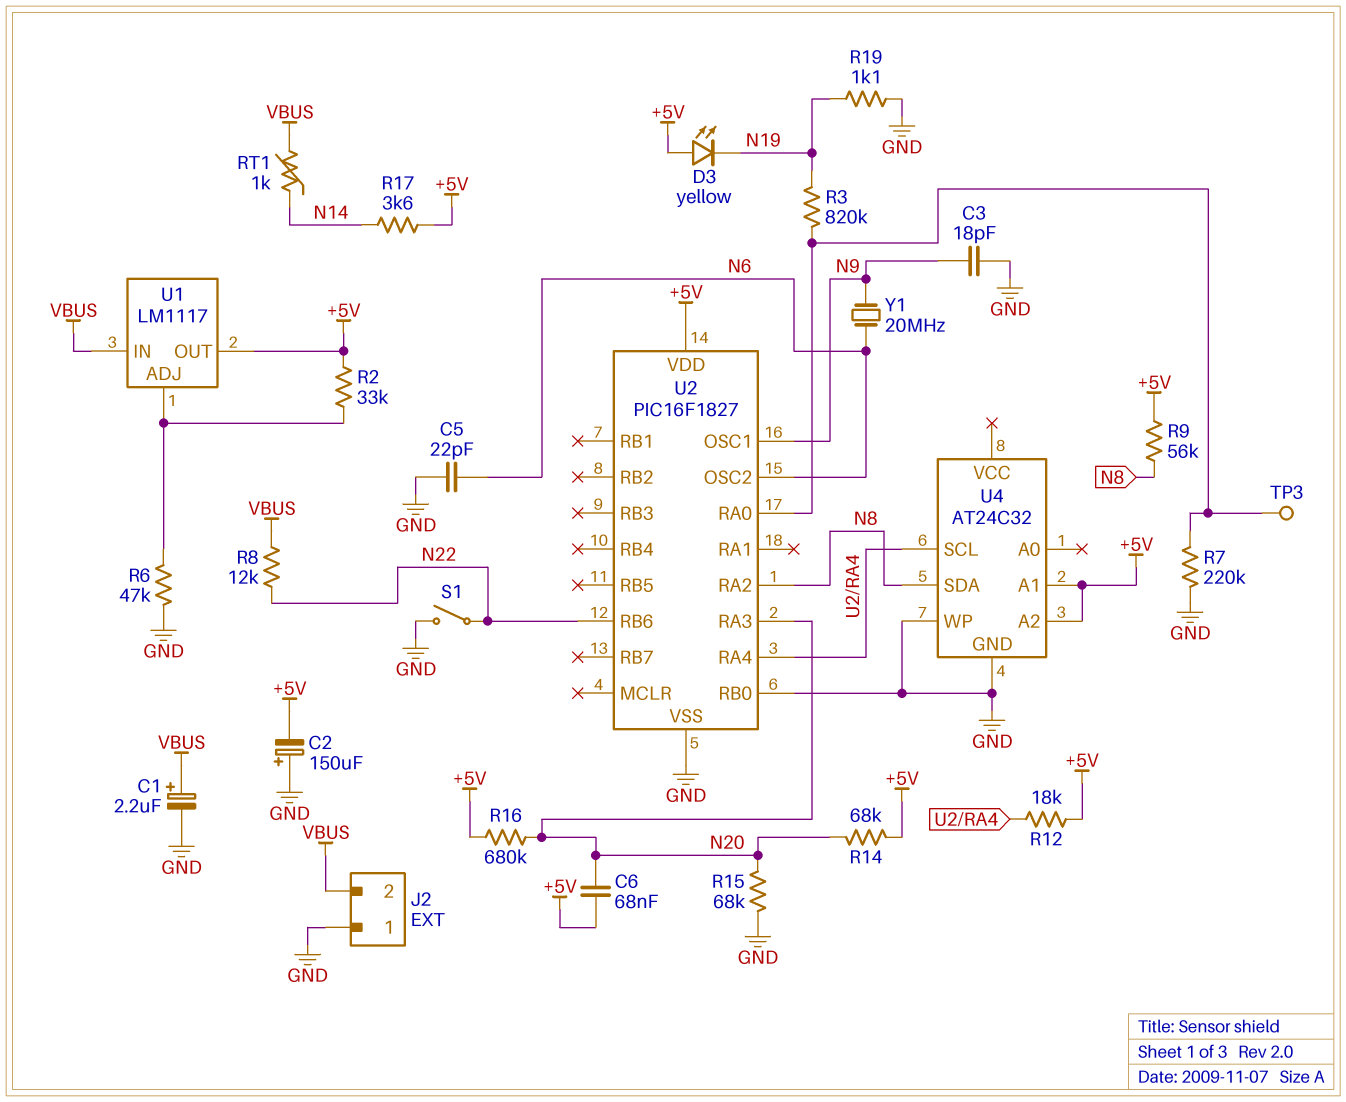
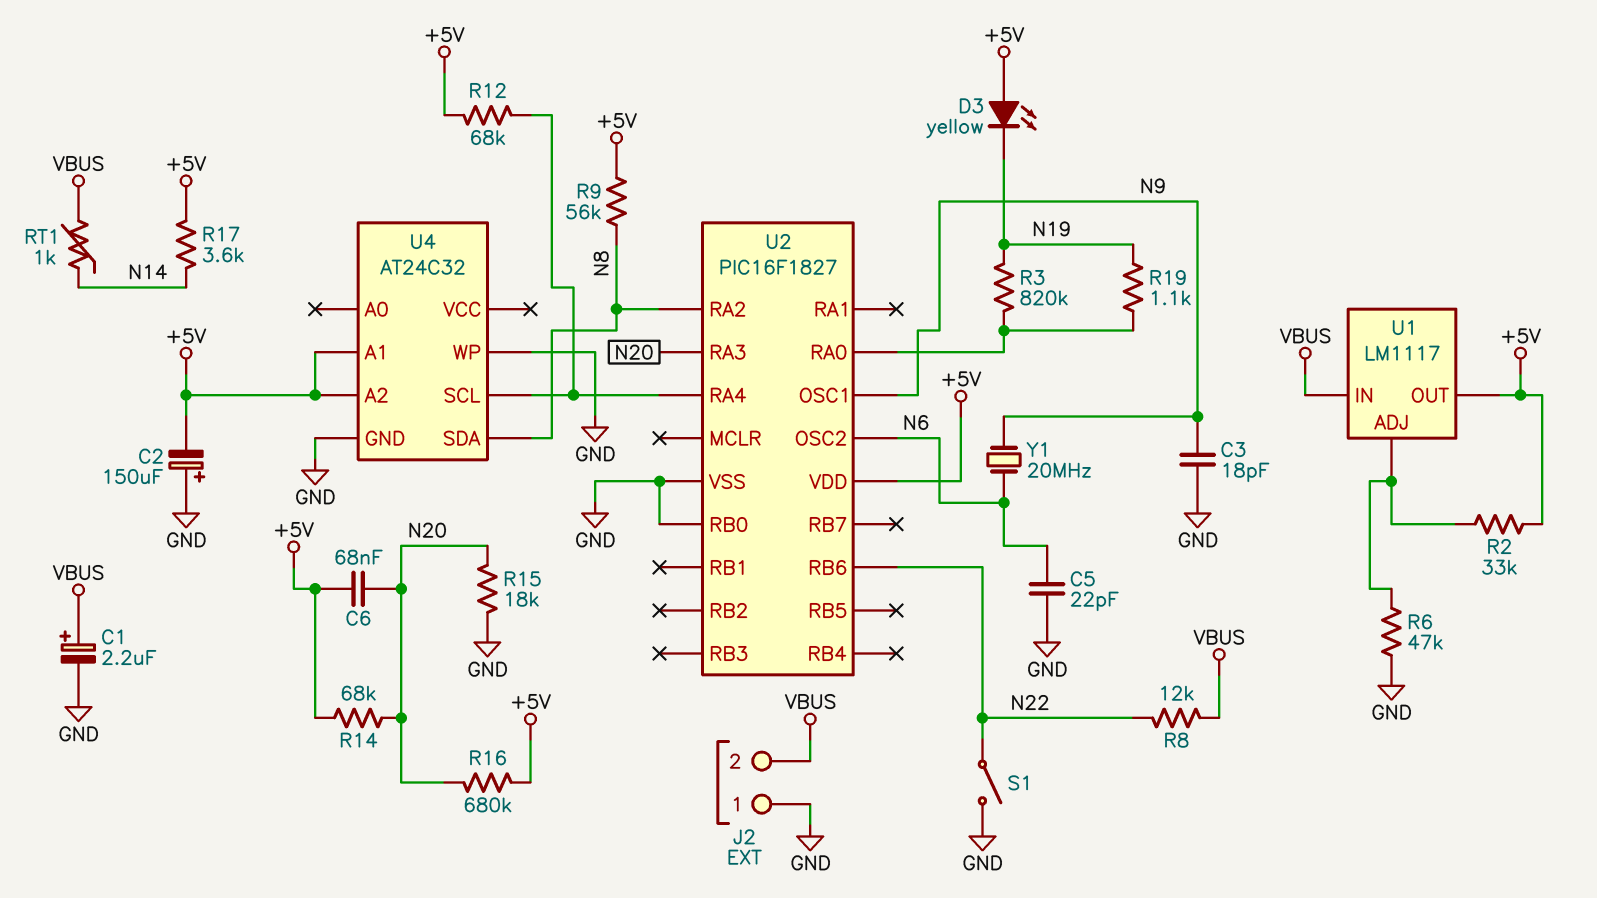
R7: 220k (GND, U2/RA0) -> none
R12: 18k (+5V, U2/RA4) -> 68k (+5V, U2/RA4)
R15: 68k (GND, N20) -> 18k (GND, N20)
R19: 1.1k (GND, N19) -> 1.1k (N19, U2/RA0)
TP3: test point (U2/RA0) -> none

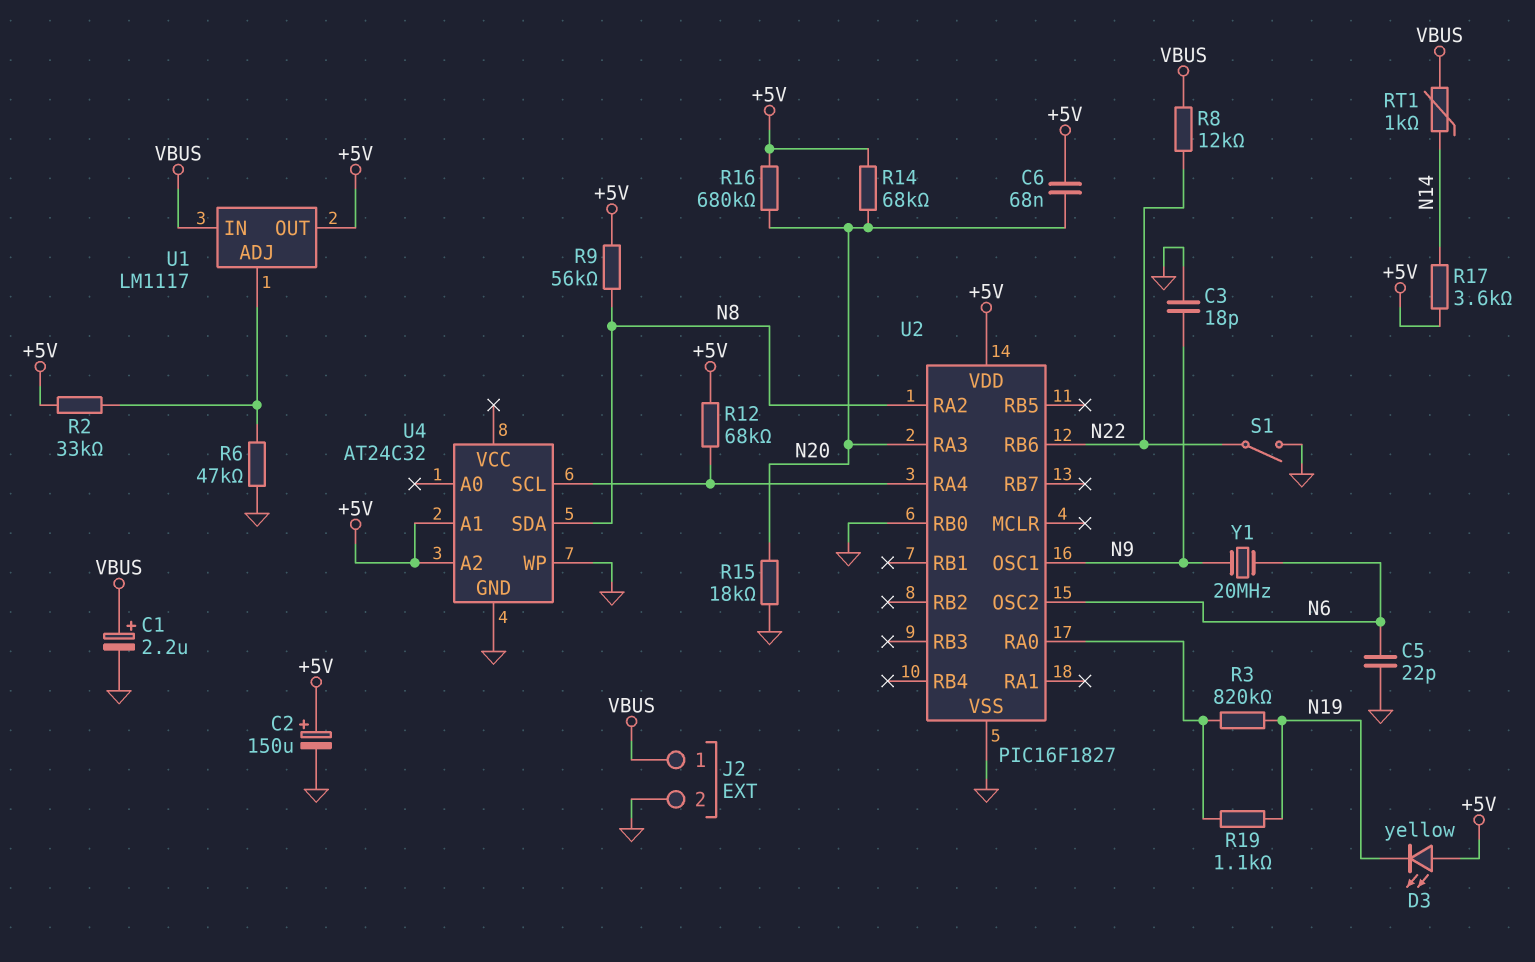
C2: 150uF (plus GND, minus +5V) -> 150uF (plus +5V, minus GND)
J2 pin 1: GND -> VBUS
J2 pin 2: VBUS -> GND

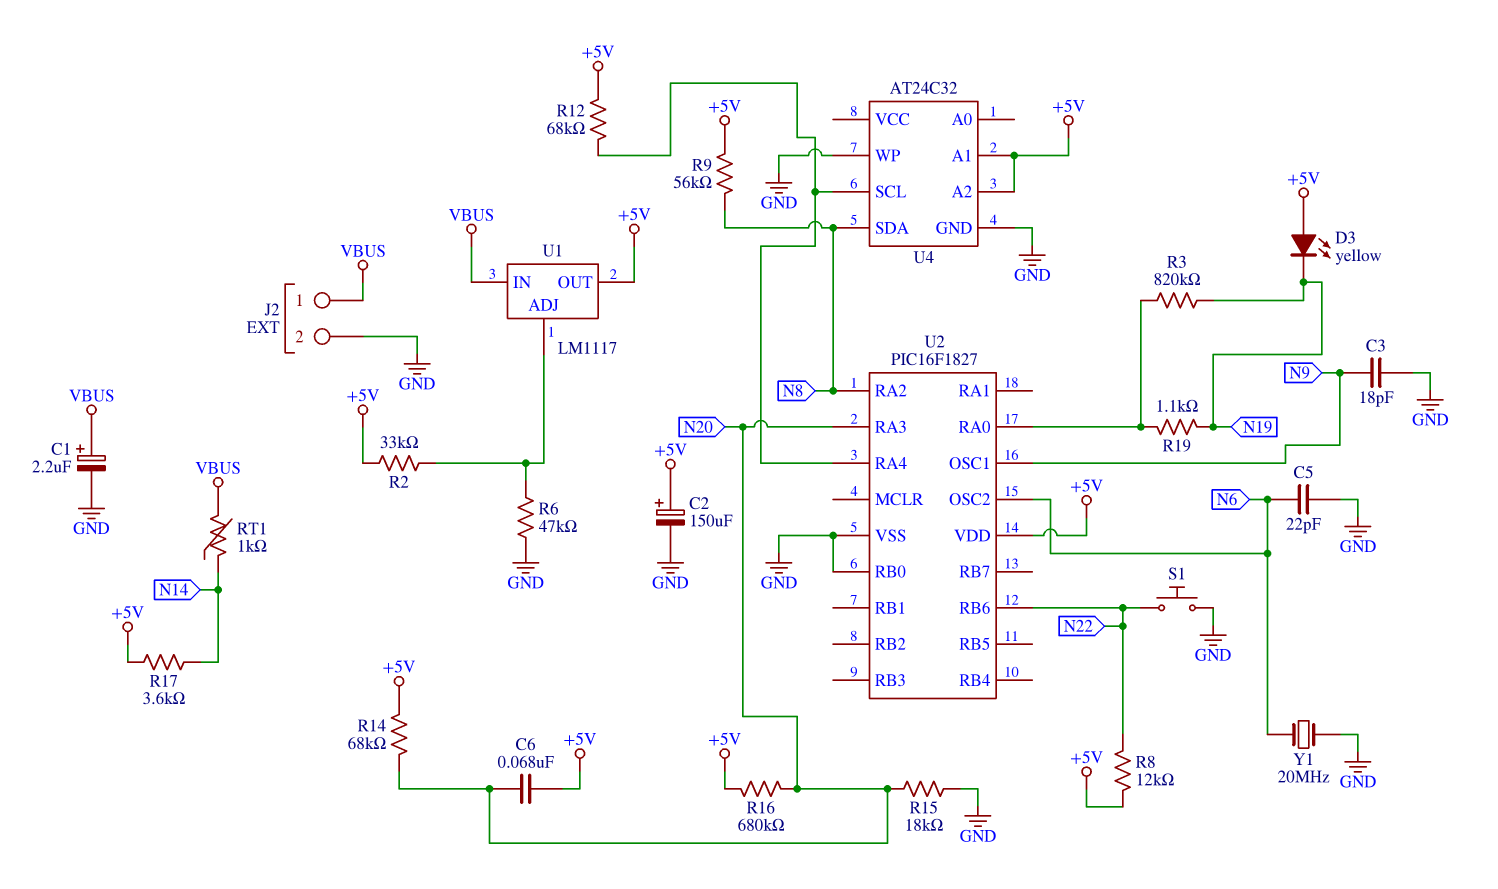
R8: 12k (N22, VBUS) -> 12k (+5V, N22)
S1: switch (GND, N22) -> button (GND, N22)
Y1: 20MHz (N6, N9) -> 20MHz (GND, N6)

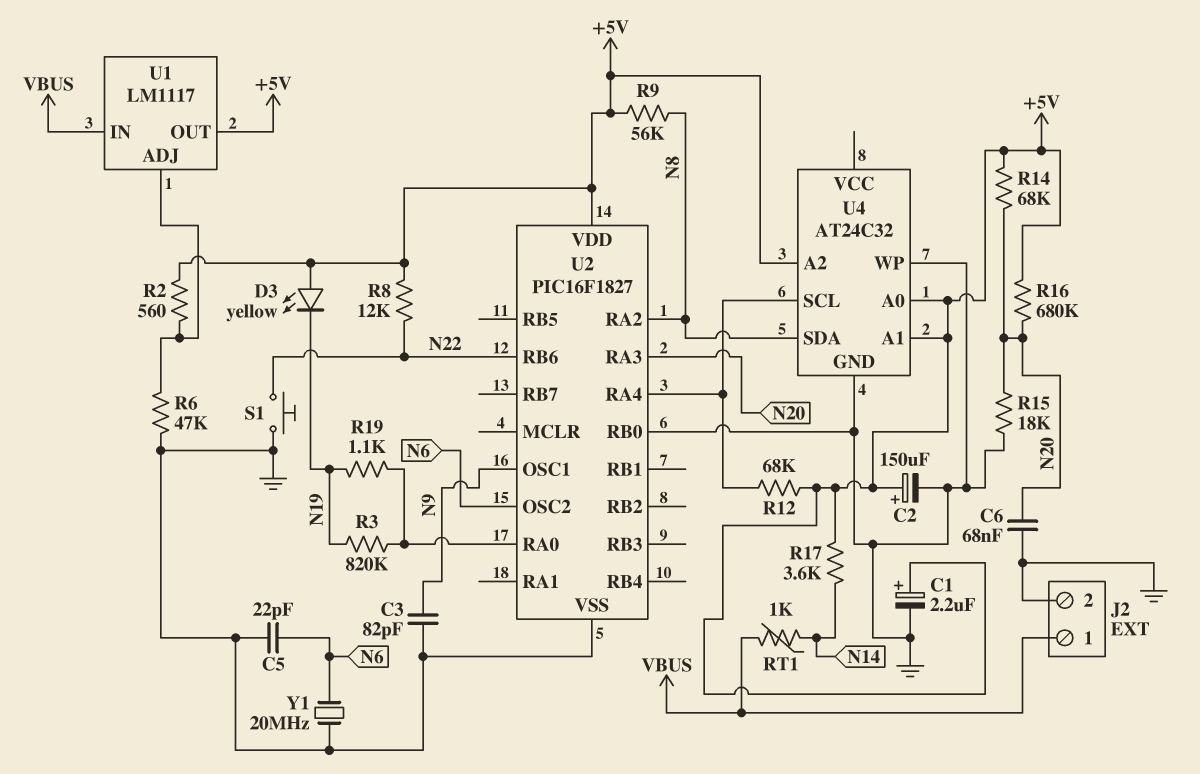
C1: 2.2uF (plus VBUS, minus GND) -> 2.2uF (plus +5V, minus GND)
C3: 18pF (GND, N9) -> 82pF (GND, N9)
C6: 68nF (+5V, N20) -> 68nF (GND, N20)
R2: 33k (+5V, U1/ADJ) -> 560 (+5V, U1/ADJ)
U4 pin A0: none -> +5V

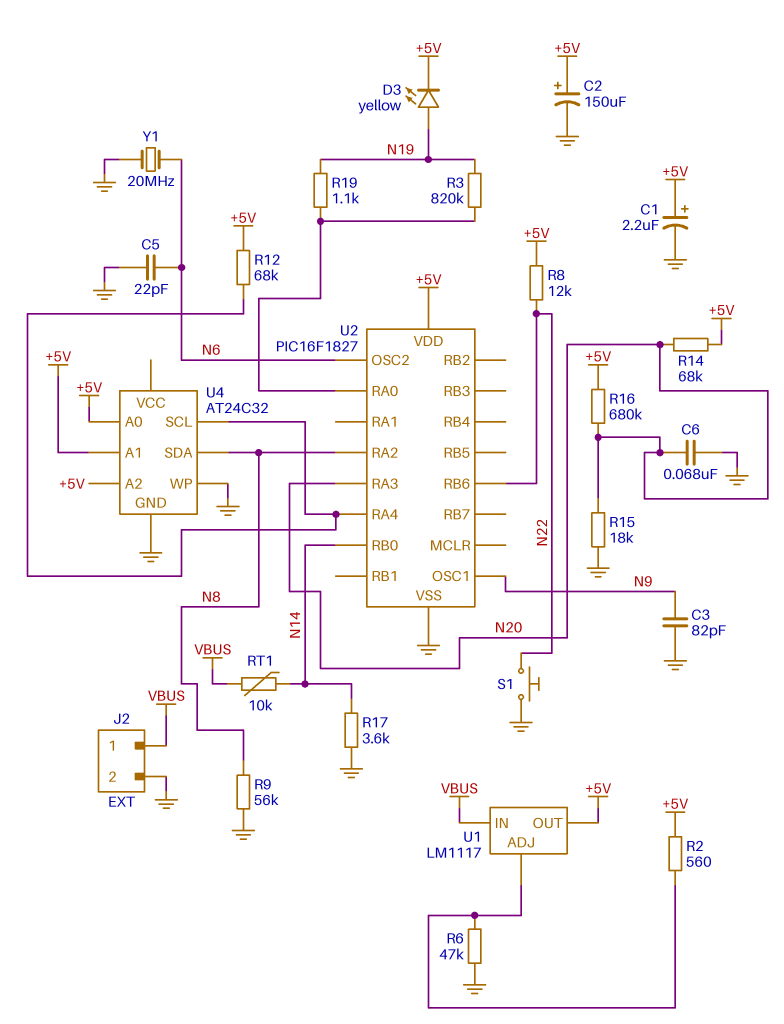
D3: LED yellow (A +5V, K N19) -> LED yellow (A N19, K +5V)
R9: 56k (+5V, N8) -> 56k (GND, N8)
R17: 3.6k (+5V, N14) -> 3.6k (GND, N14)
RT1: 1k (N14, VBUS) -> 10k (N14, VBUS)
U2 pin RB0: GND -> N14

